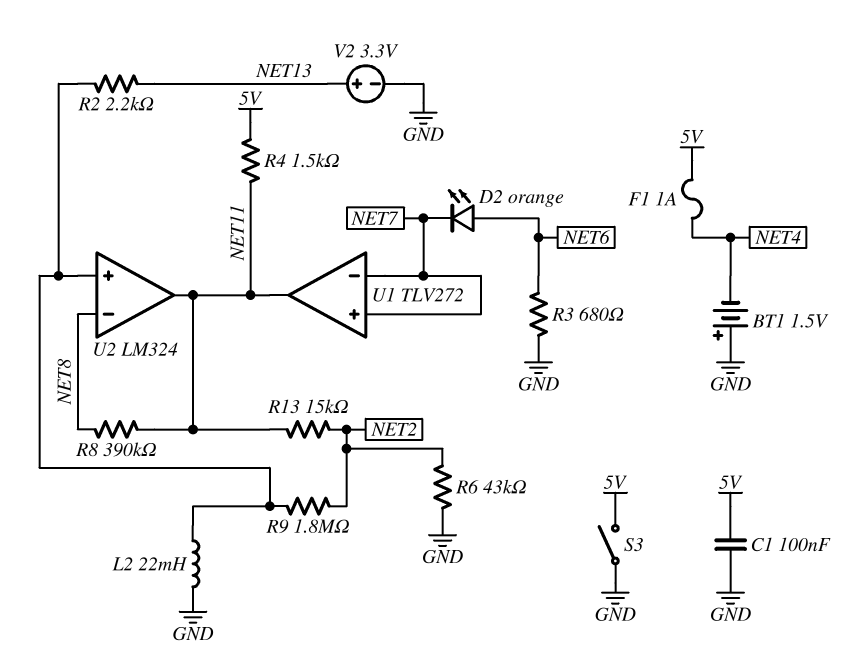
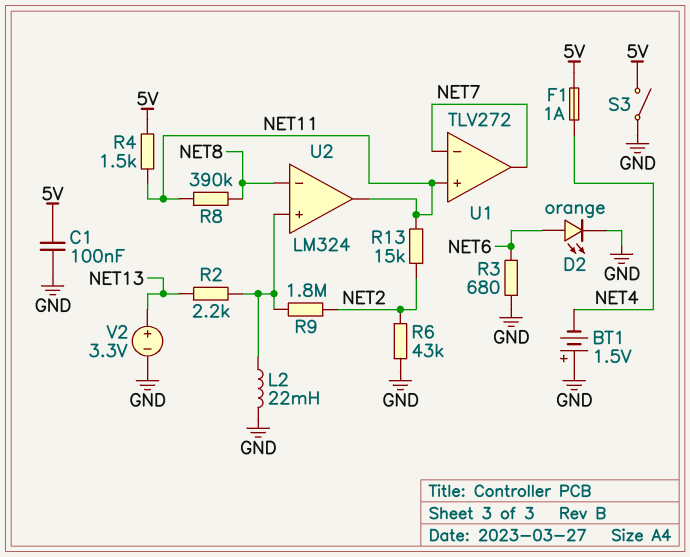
D2: LED orange (A NET6, K NET7) -> LED orange (A NET6, K GND)
U1 pin in+: NET7 -> NET11
U1 pin out: NET11 -> NET7

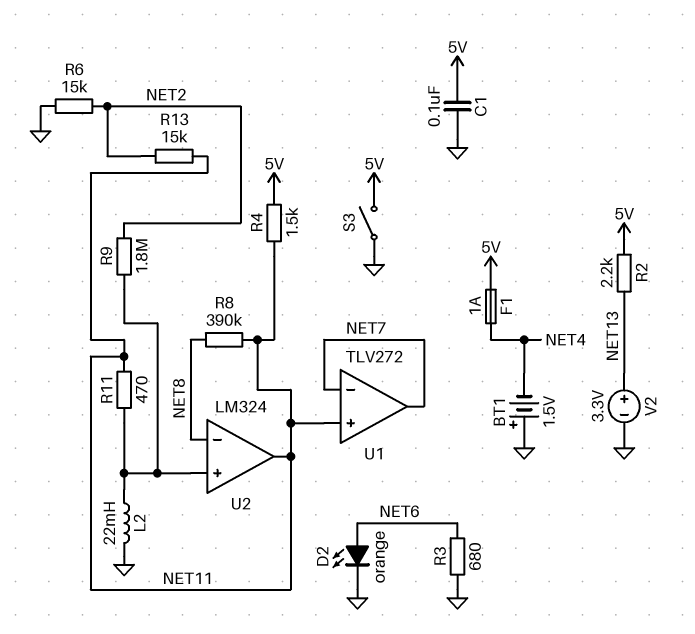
R2: 2.2k (NET13, U2/in+) -> 2.2k (5V, NET13)
R6: 43k (GND, NET2) -> 15k (GND, NET2)
R11: none -> 470 (NET11, U2/in+)

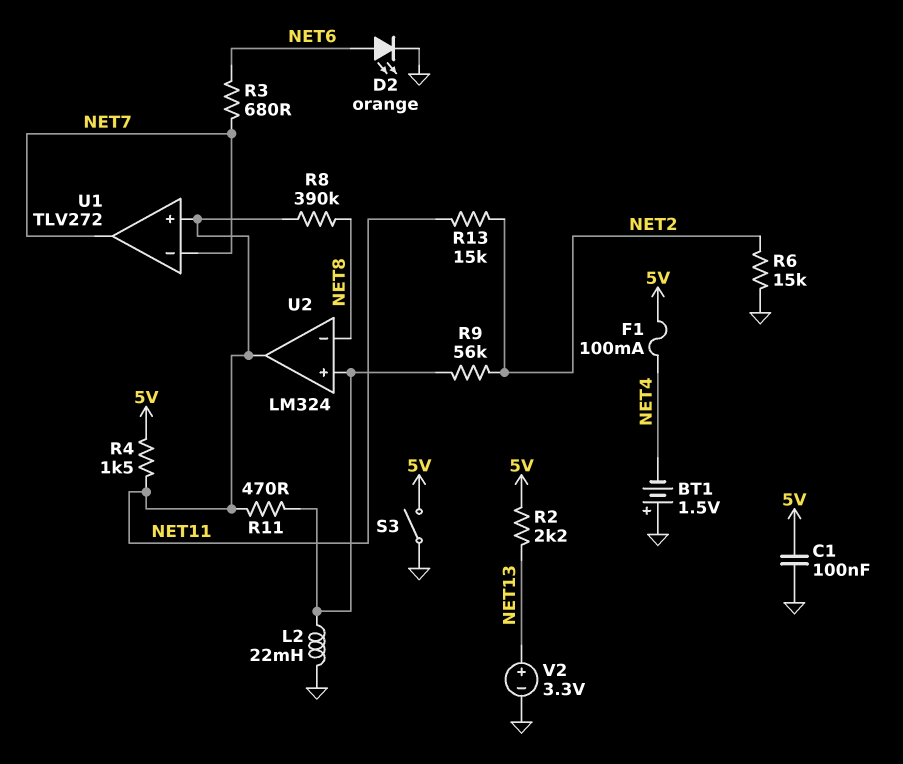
F1: 1A (5V, NET4) -> 100mA (5V, NET4)
R3: 680 (GND, NET6) -> 680 (NET6, NET7)
R9: 1.8M (NET2, U2/in+) -> 56k (NET2, U2/in+)

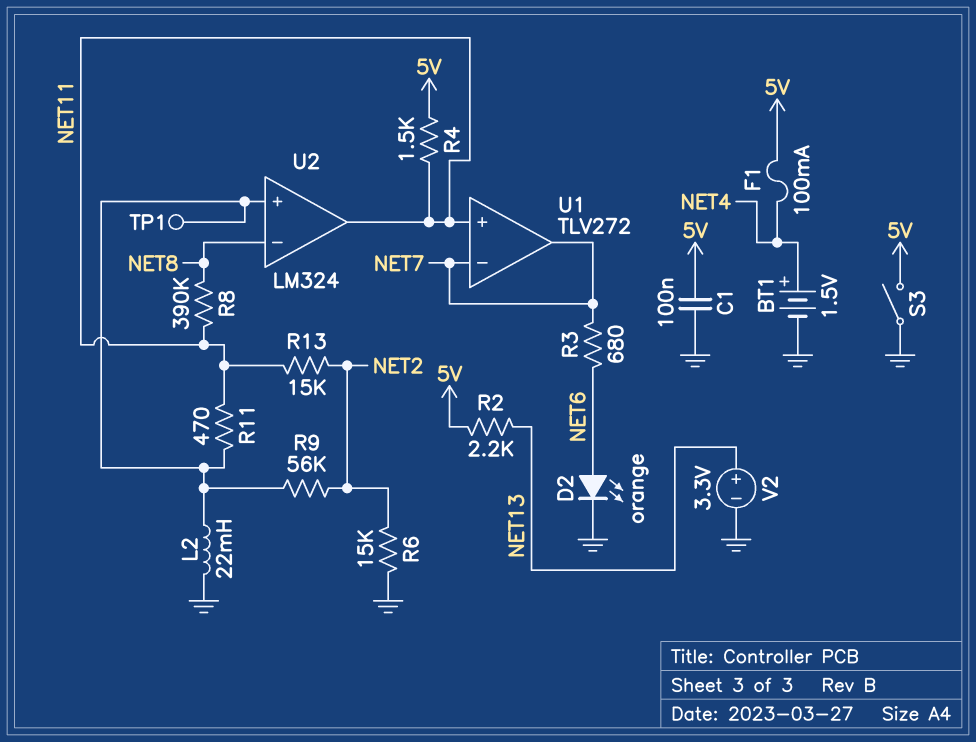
BT1: 1.5V (plus GND, minus NET4) -> 1.5V (plus NET4, minus GND)
TP1: none -> test point (U2/in+)

